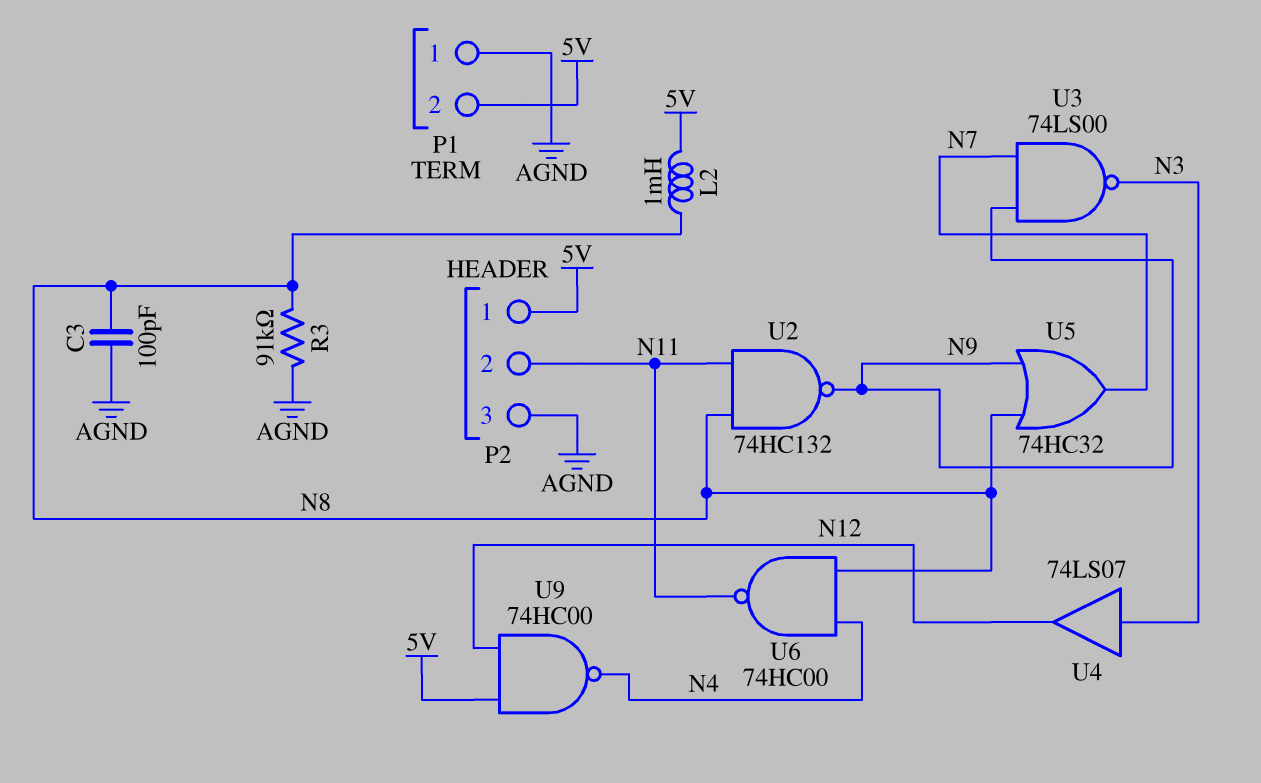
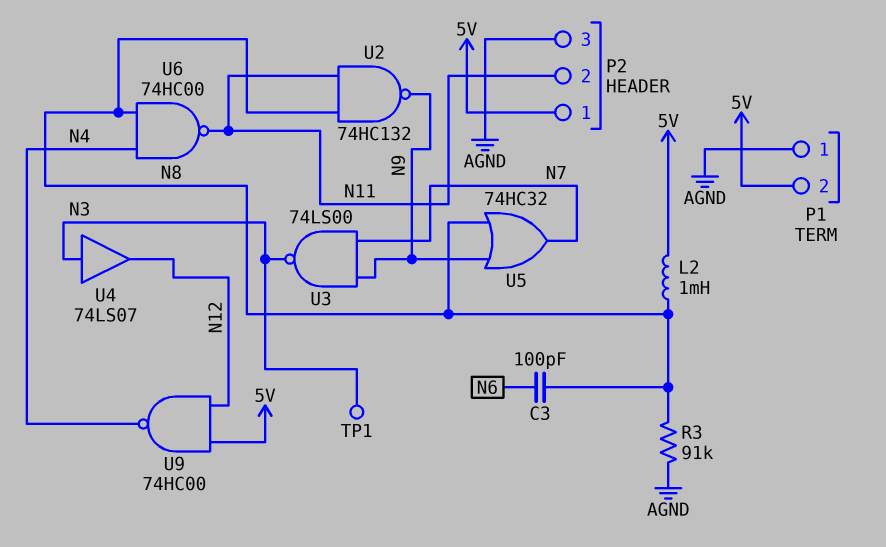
C3: 100pF (AGND, N8) -> 100pF (N6, N8)
TP1: none -> test point (N3)

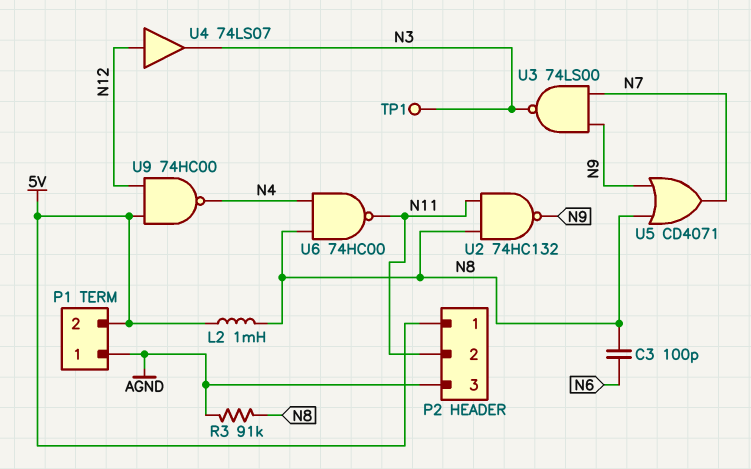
U4: buffer 74LS07 (in N3, out N12) -> buffer 74LS07 (in N12, out N3)
U5: OR 74HC32 (in N8, in N9, out N7) -> OR CD4071 (in N8, in N9, out N7)

